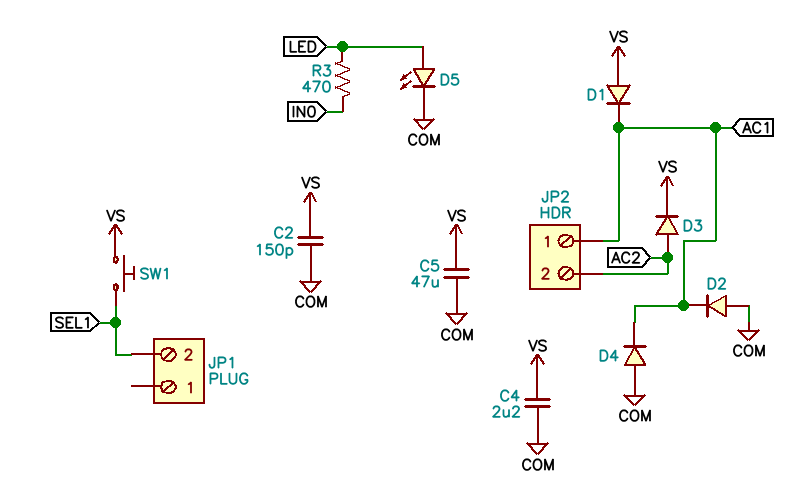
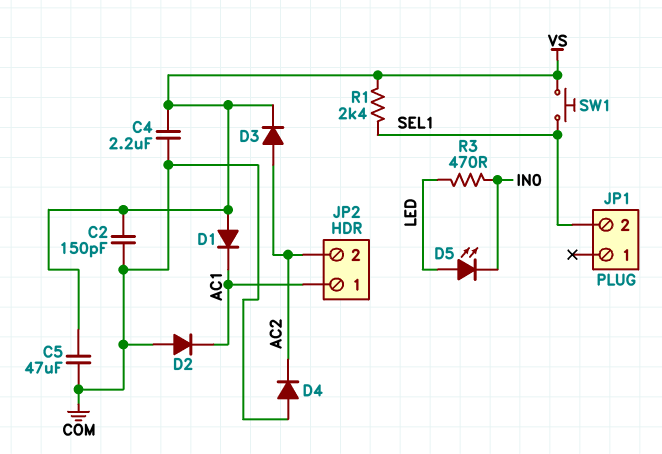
D4: diode (A COM, K AC1) -> diode (A COM, K AC2)
D5: LED (A LED, K COM) -> LED (A LED, K IN0)
R1: none -> 2.4k (SEL1, VS)

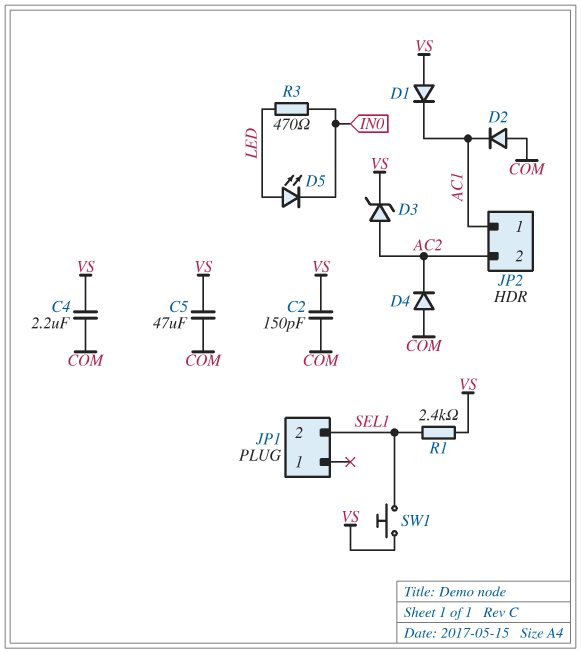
D3: diode (A AC2, K VS) -> zener (A AC2, K VS)

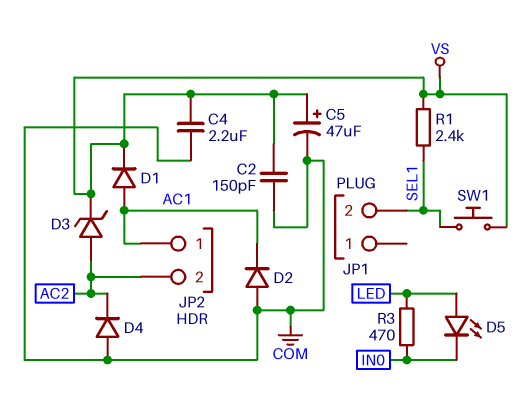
C5: 47uF (COM, VS) -> 47uF (plus VS, minus COM)
D1: diode (A VS, K AC1) -> diode (A AC1, K VS)

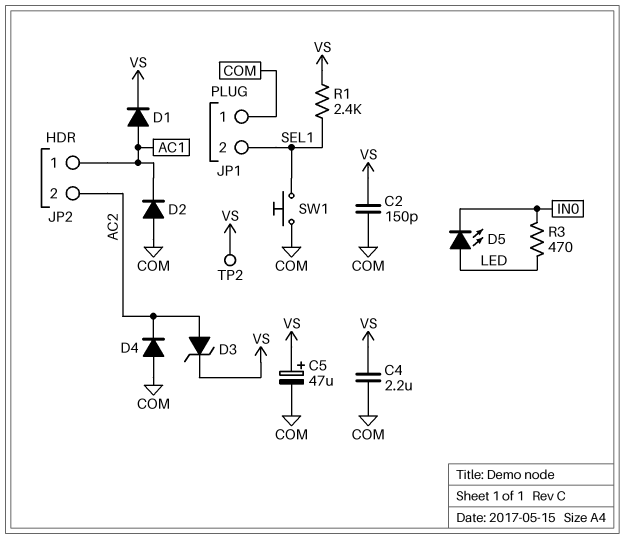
JP1 pin 1: none -> COM
SW1: button (SEL1, VS) -> button (COM, SEL1)
TP2: none -> test point (VS)

